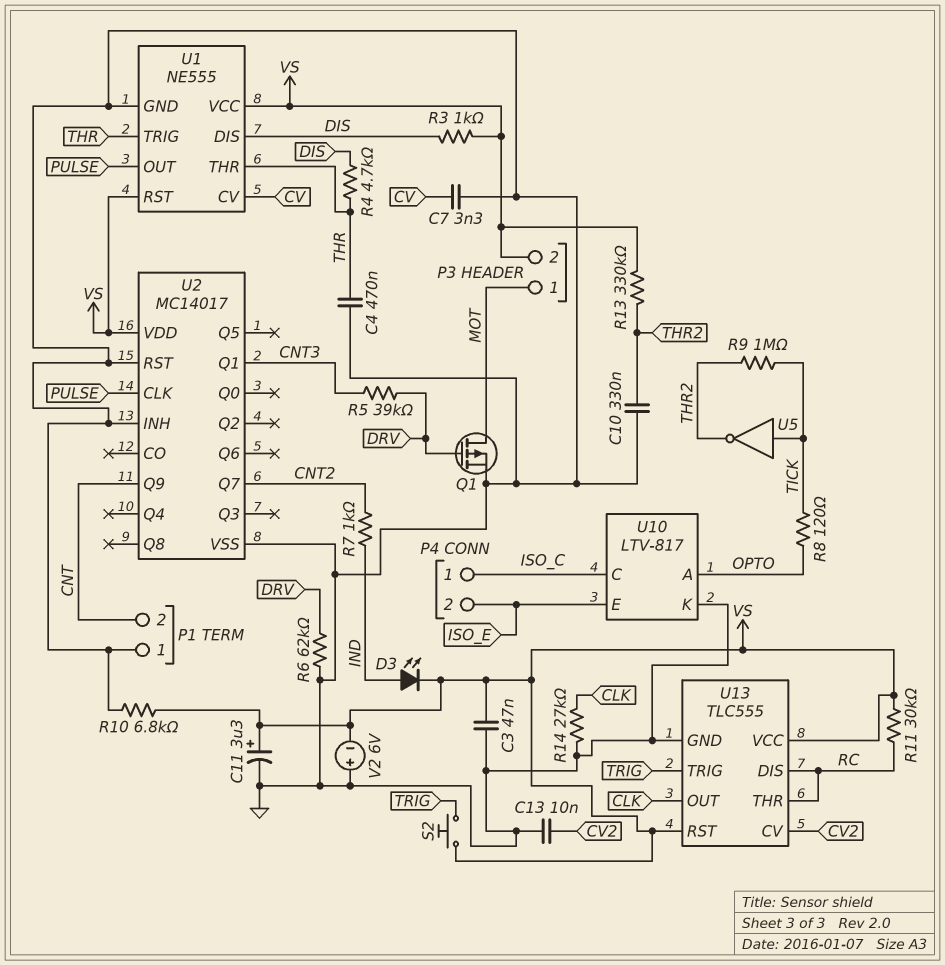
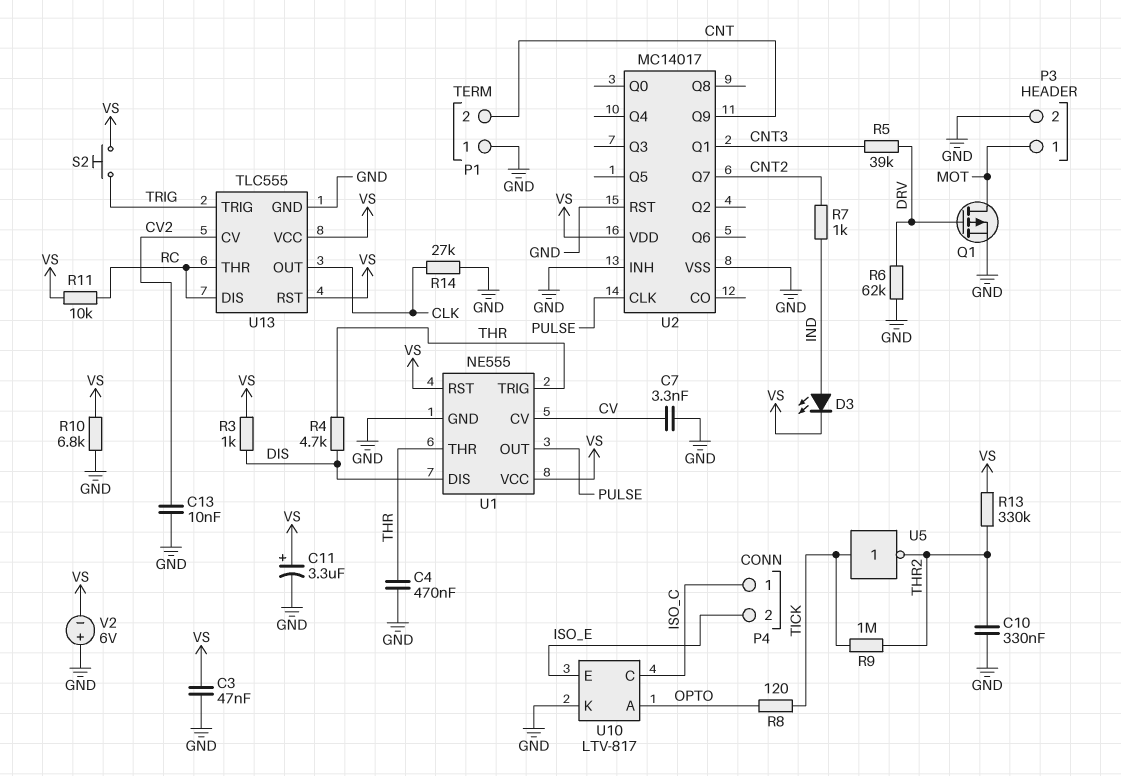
P3 pin 2: VS -> GND
R11: 30k (RC, VS) -> 10k (RC, VS)

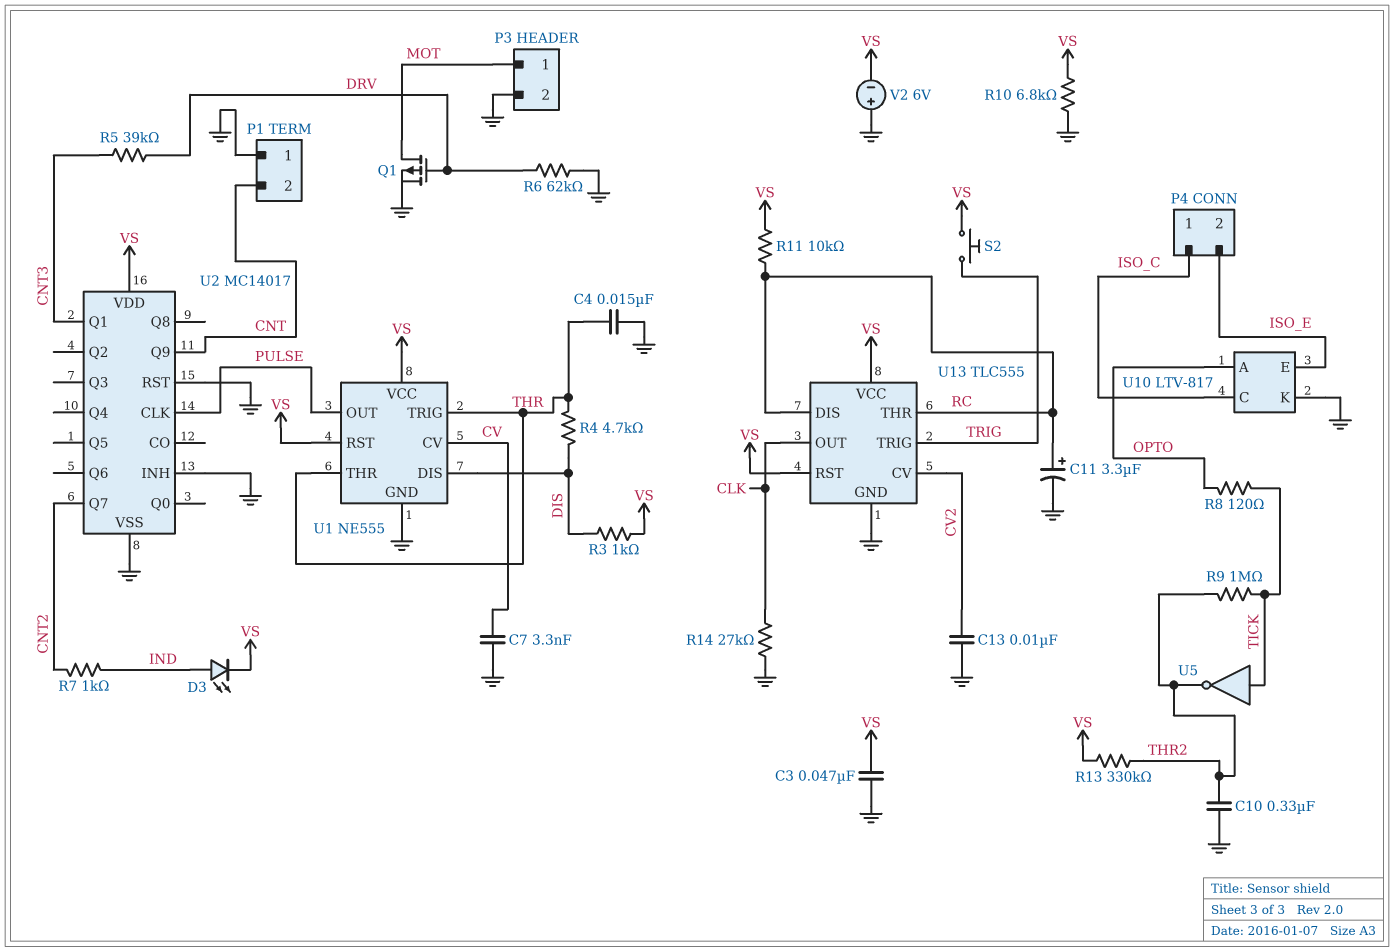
C4: 470nF (GND, THR) -> 15nF (GND, THR)
C11: 3.3uF (plus VS, minus GND) -> 3.3uF (plus RC, minus GND)

